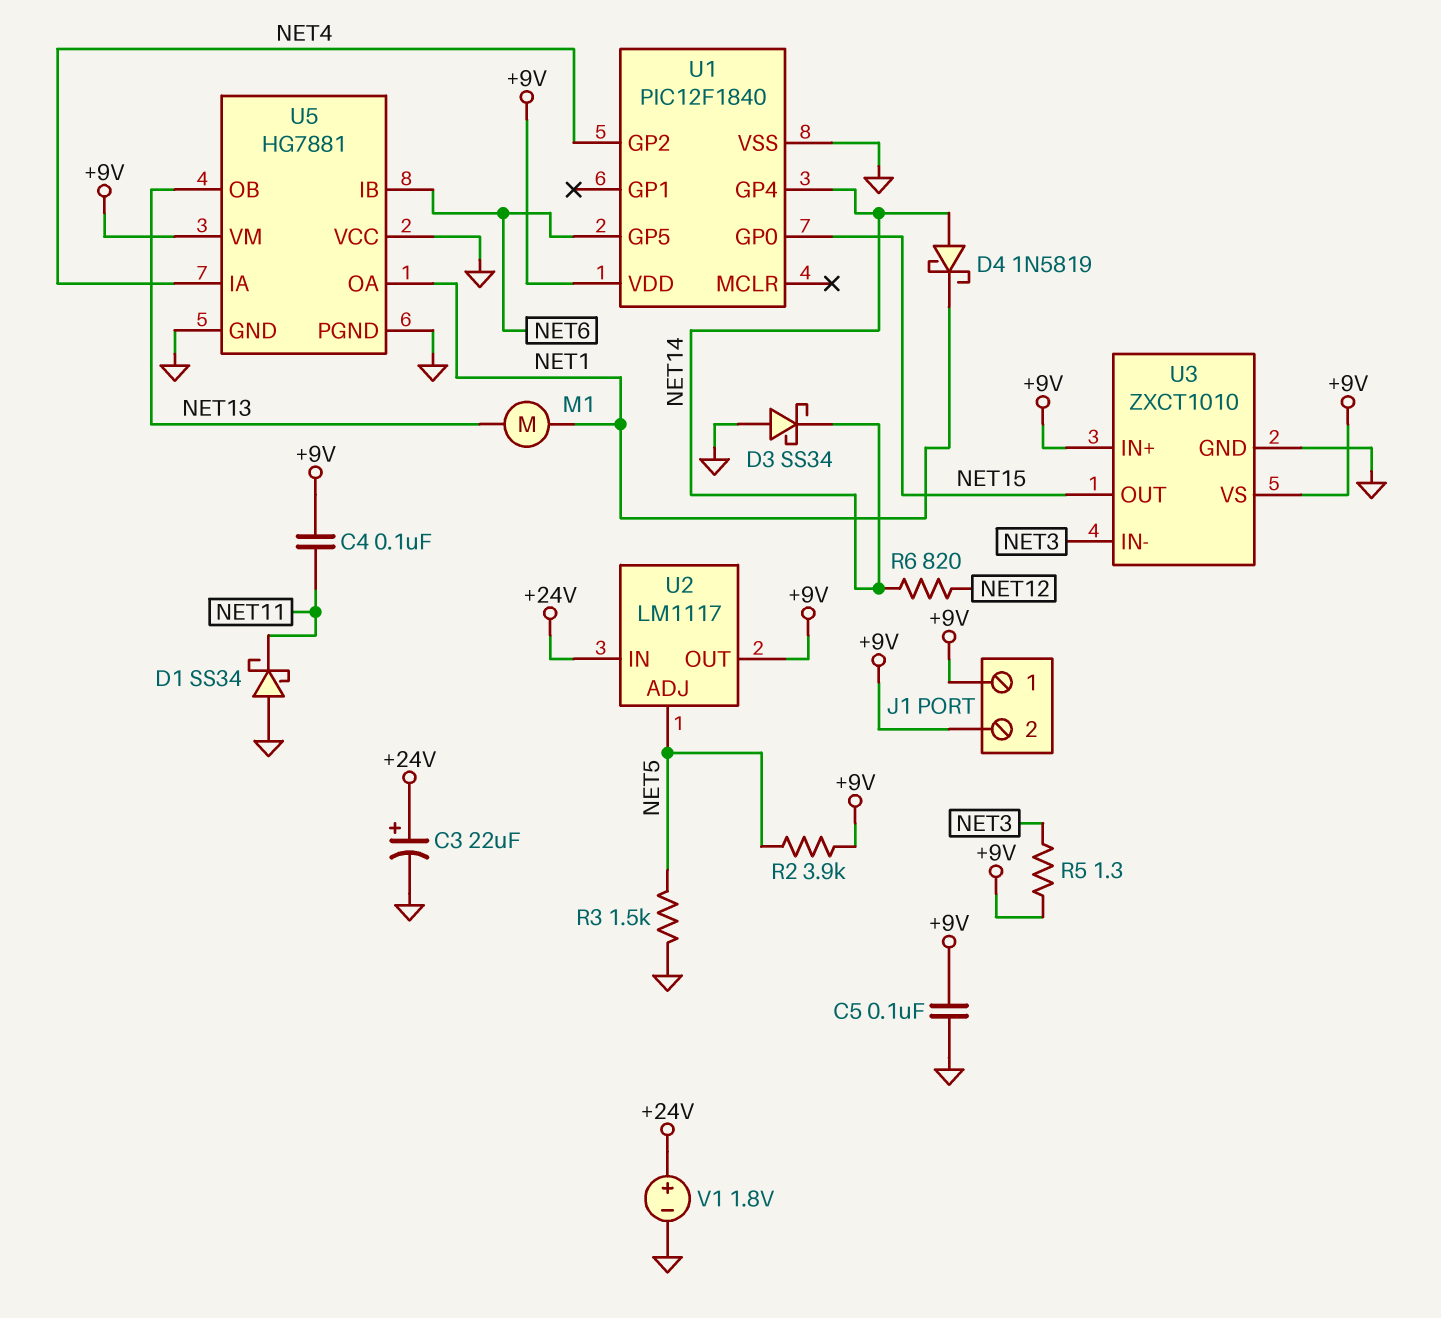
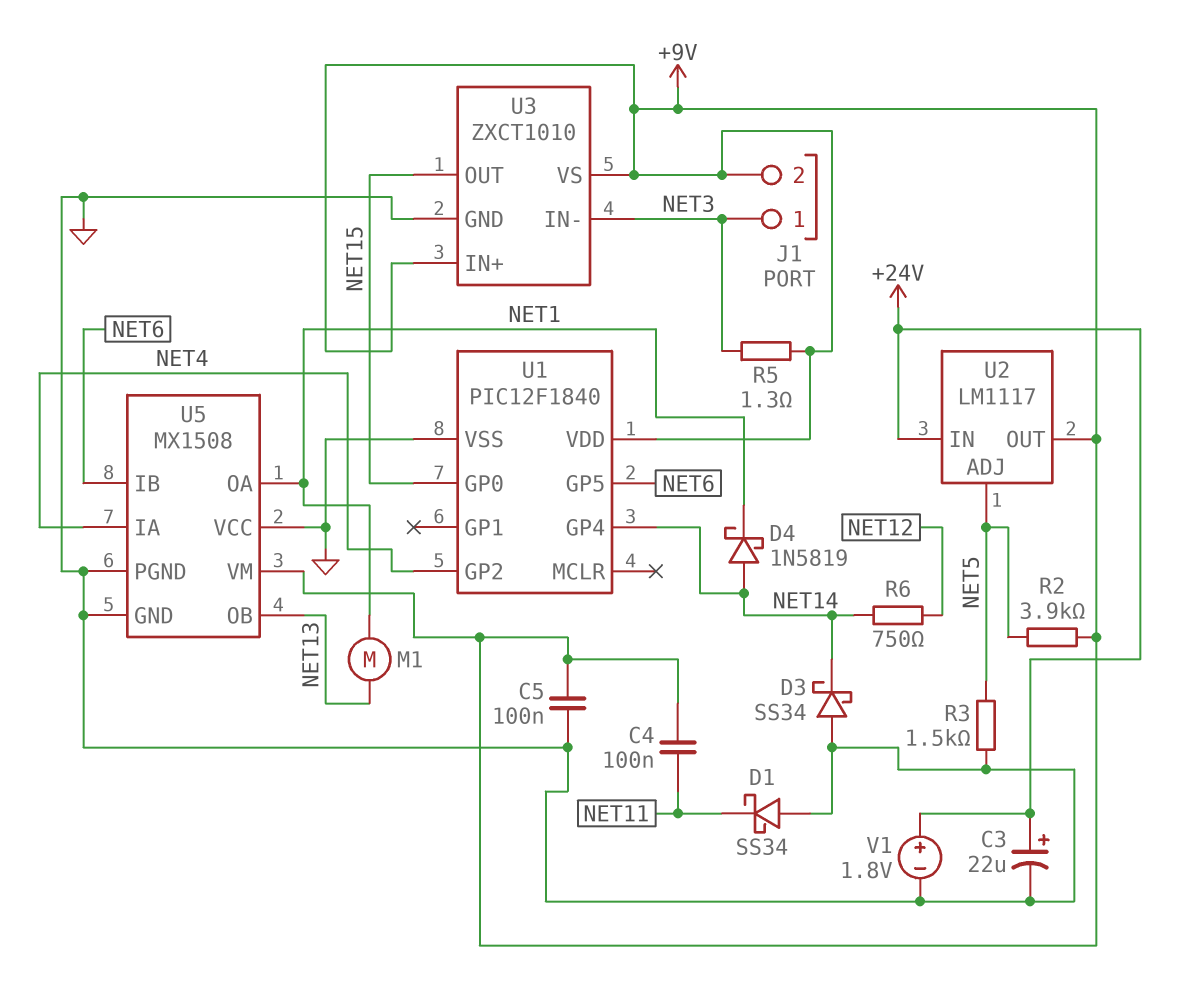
J1 pin 1: +9V -> NET3
R6: 820 (NET12, NET14) -> 750 (NET12, NET14)
U5: HG7881 -> MX1508

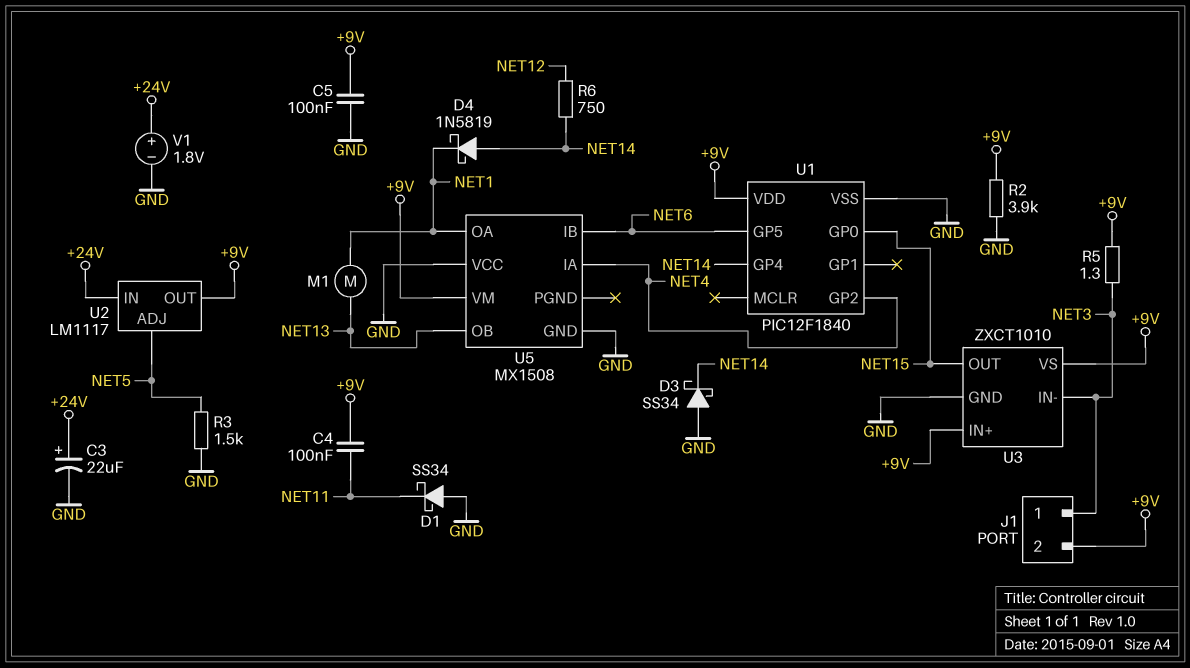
R2: 3.9k (+9V, NET5) -> 3.9k (+9V, GND)
U5 pin PGND: GND -> none

